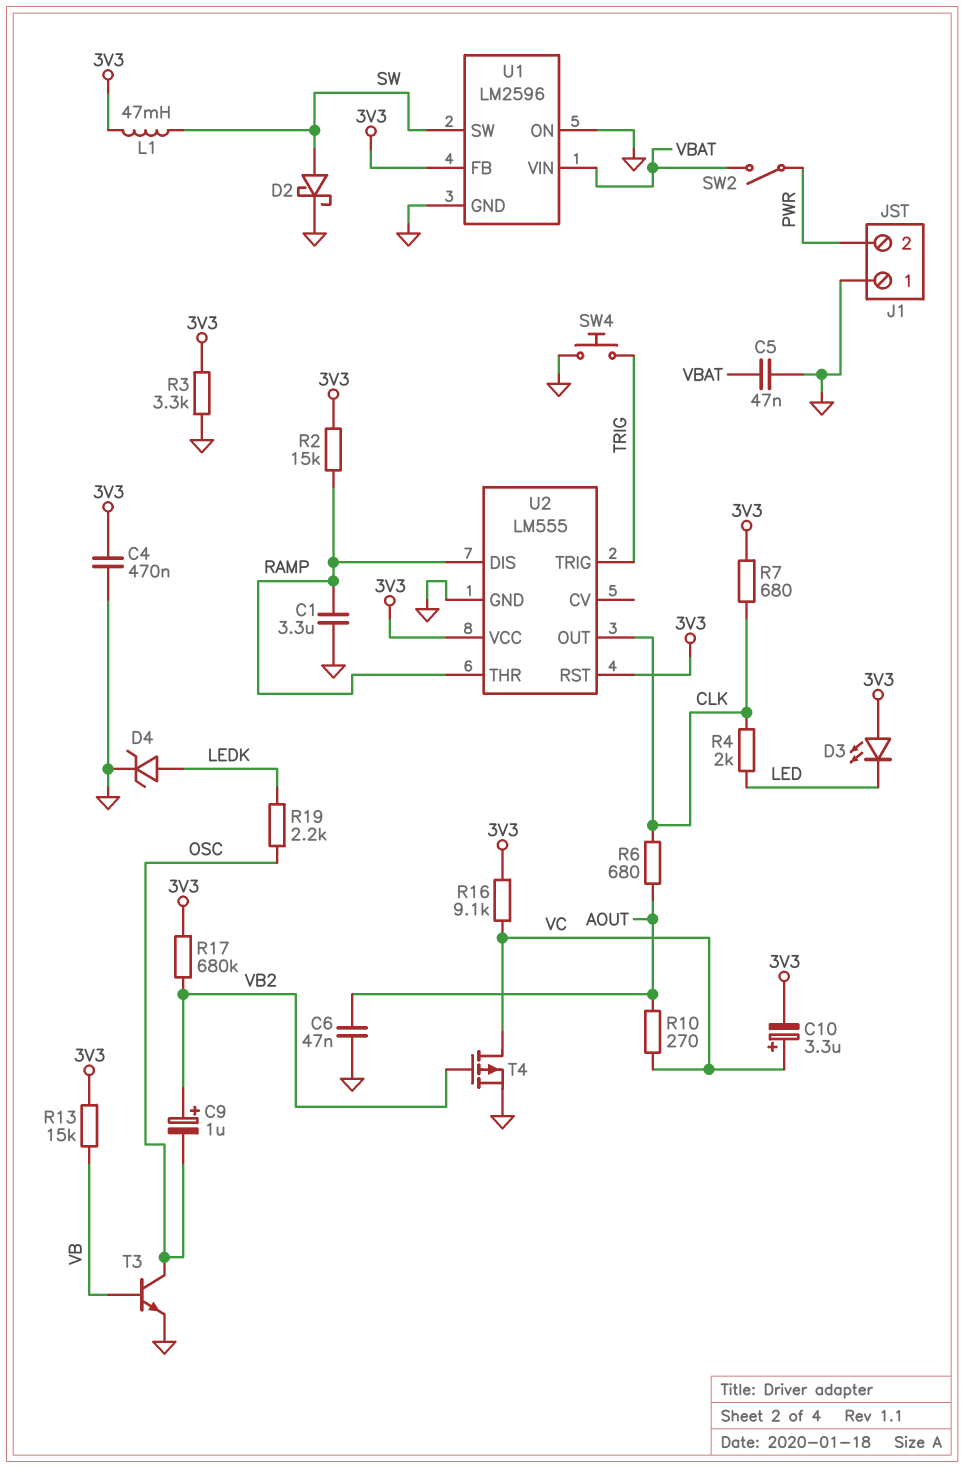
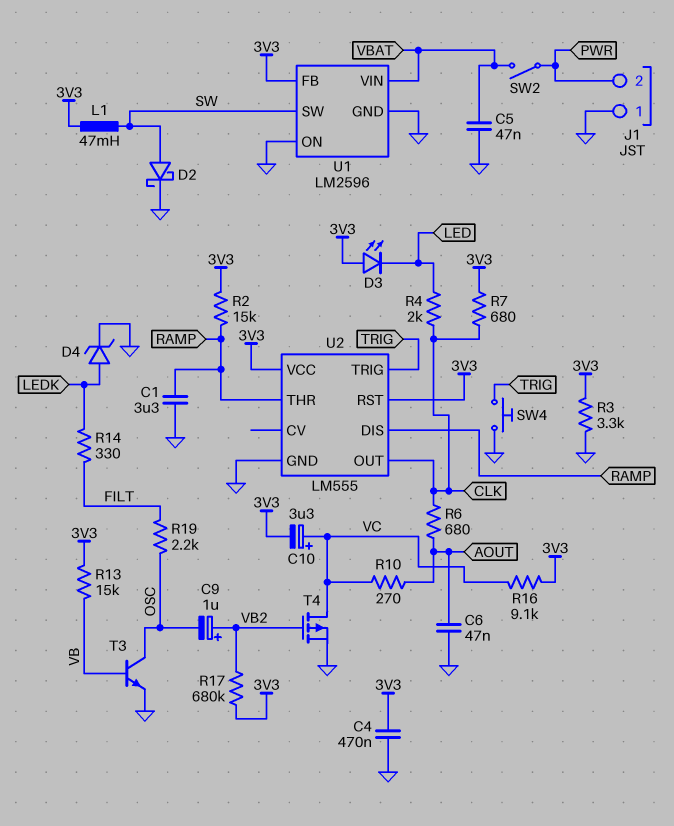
R14: none -> 330 (FILT, LEDK)
R19: 2.2k (LEDK, OSC) -> 2.2k (FILT, OSC)

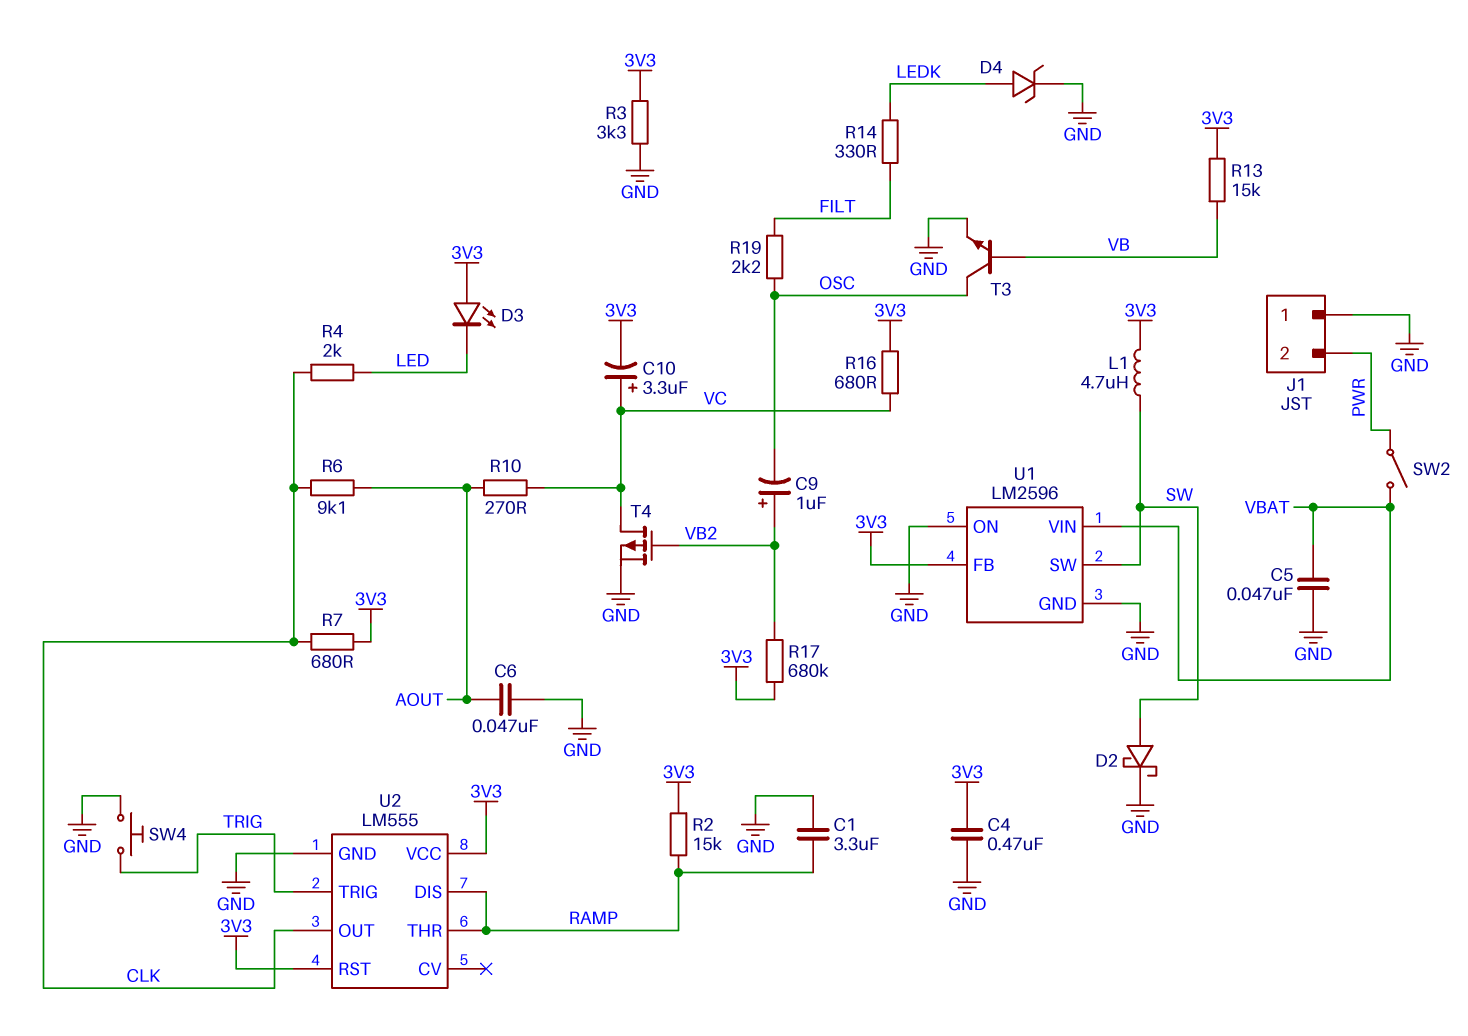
L1: 47mH (3V3, SW) -> 4.7uH (3V3, SW)
R6: 680 (AOUT, CLK) -> 9.1k (AOUT, CLK)
R16: 9.1k (3V3, VC) -> 680 (3V3, VC)

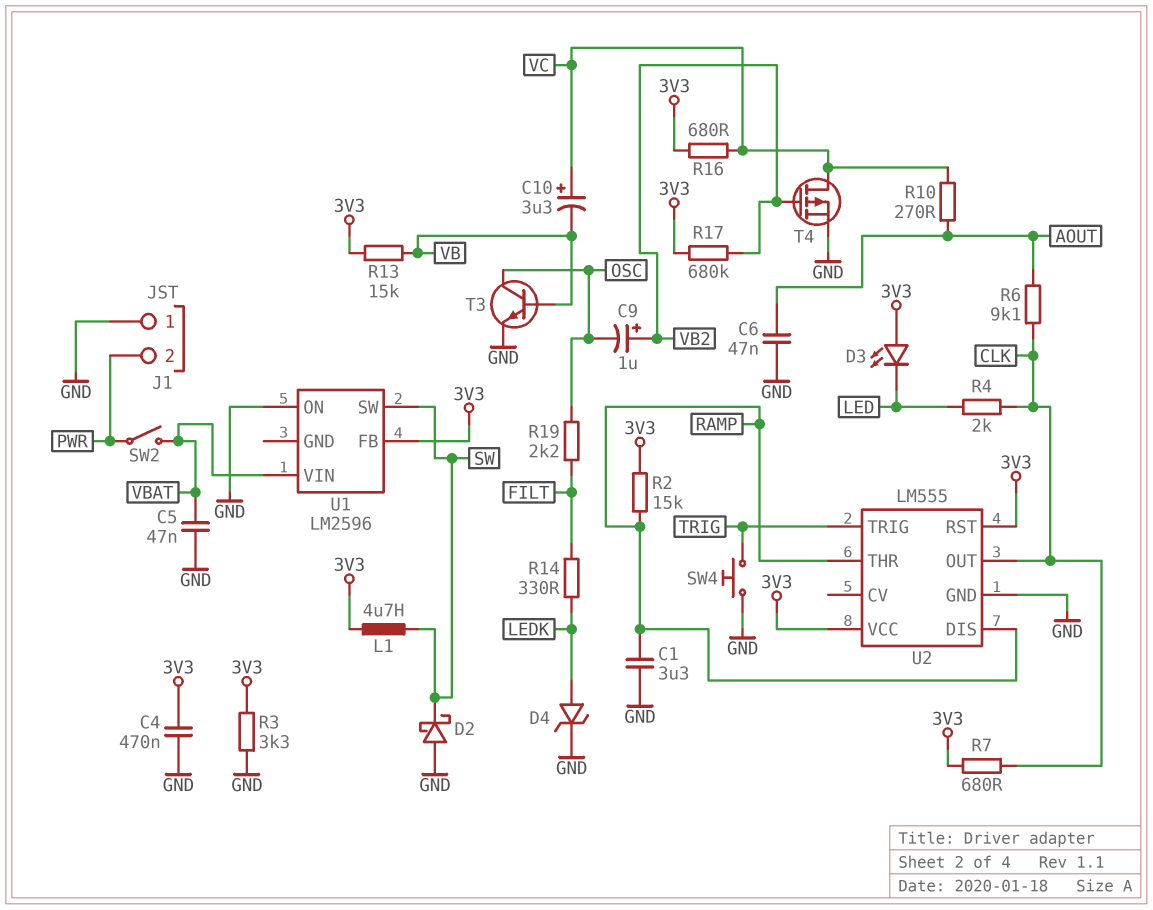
C10: 3.3uF (plus VC, minus 3V3) -> 3.3uF (plus VC, minus VB)
D2: schottky (A SW, K GND) -> schottky (A GND, K SW)
U1 pin GND: GND -> none

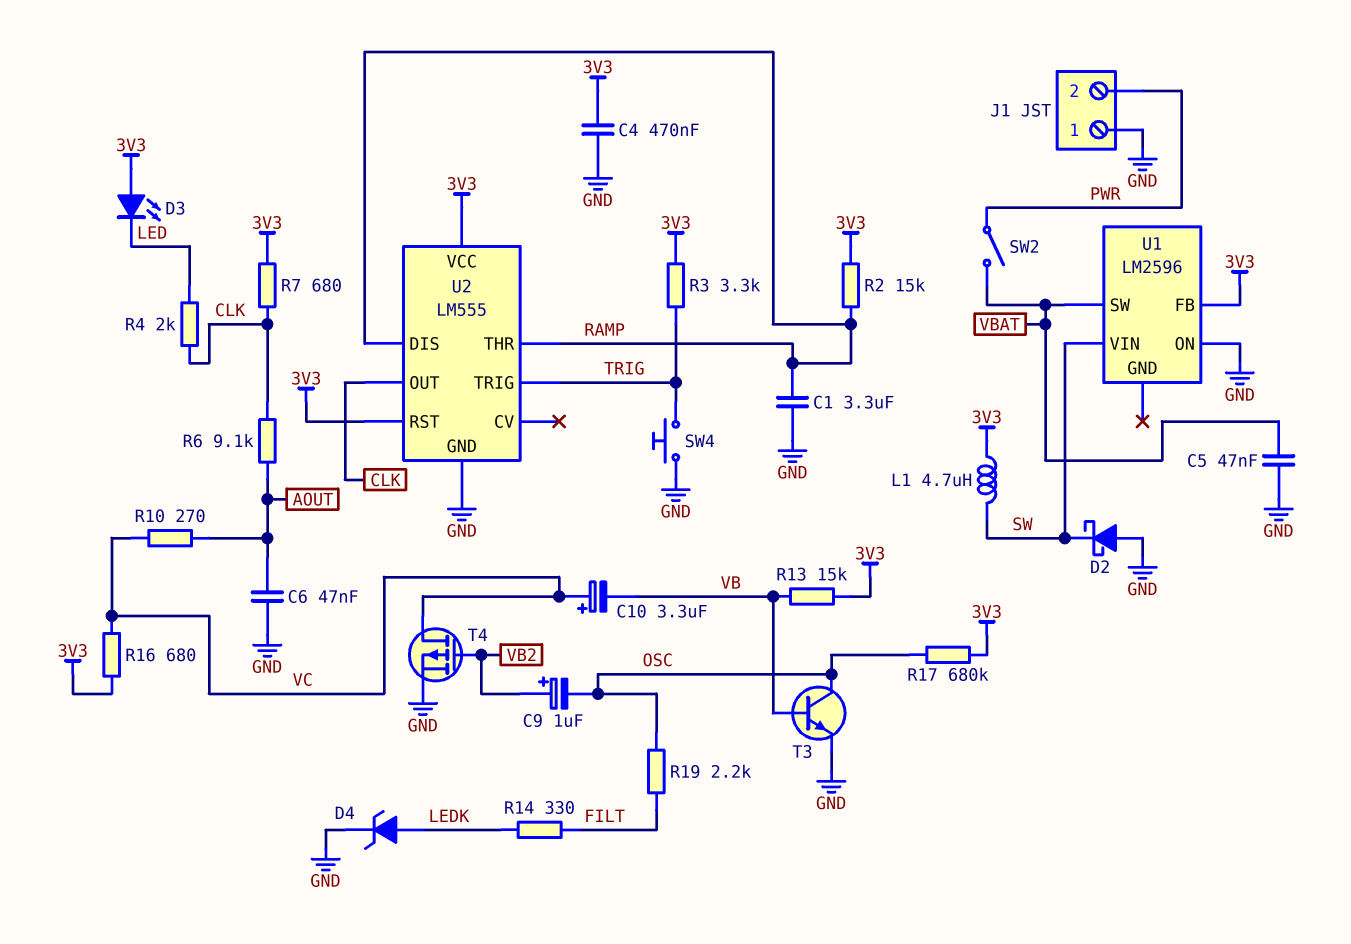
R3: 3.3k (3V3, GND) -> 3.3k (3V3, TRIG)
R17: 680k (3V3, VB2) -> 680k (3V3, OSC)
U1 pin SW: SW -> VBAT
U1 pin VIN: VBAT -> SW

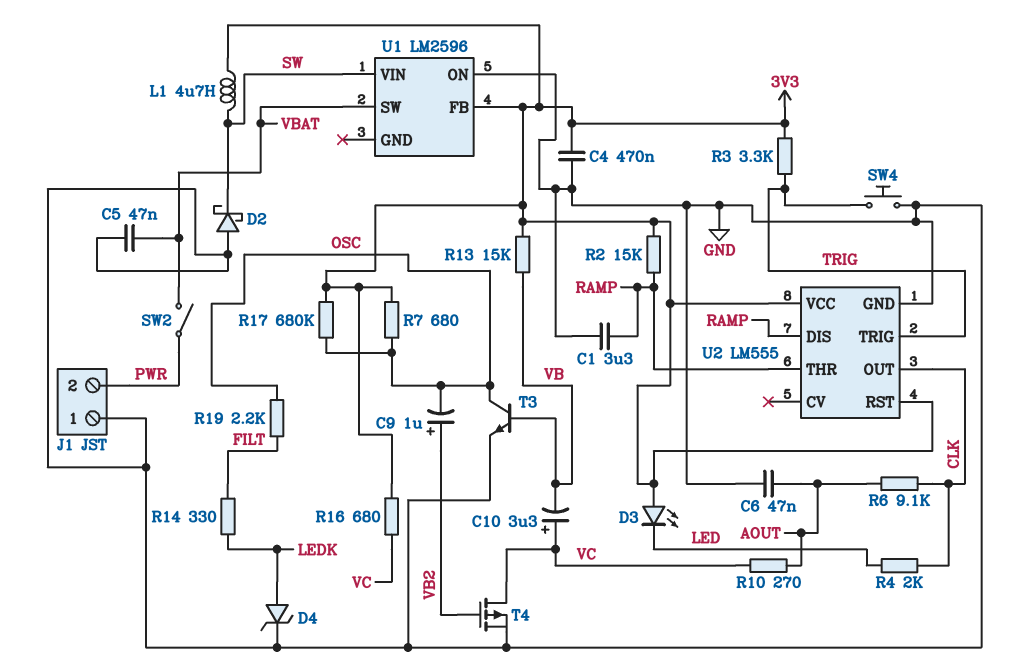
R7: 680 (3V3, CLK) -> 680 (3V3, OSC)

